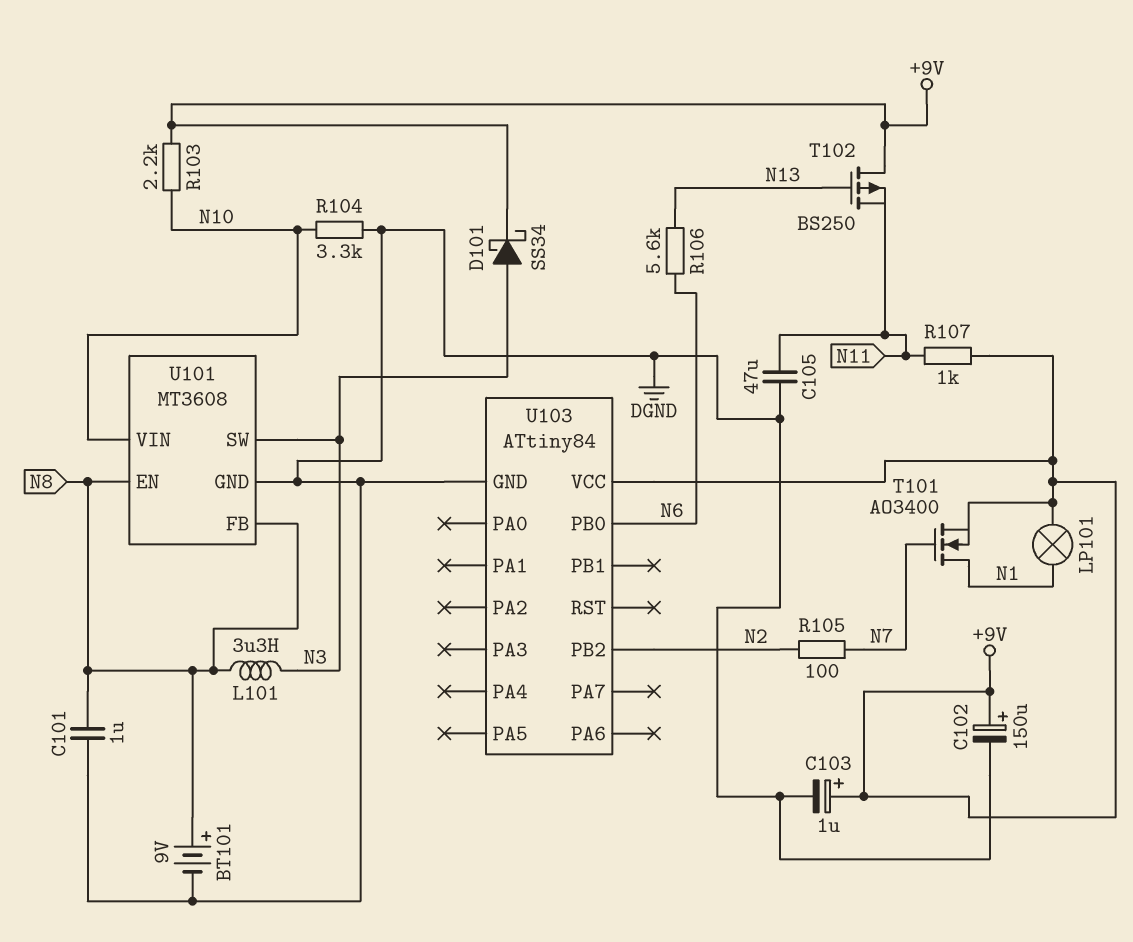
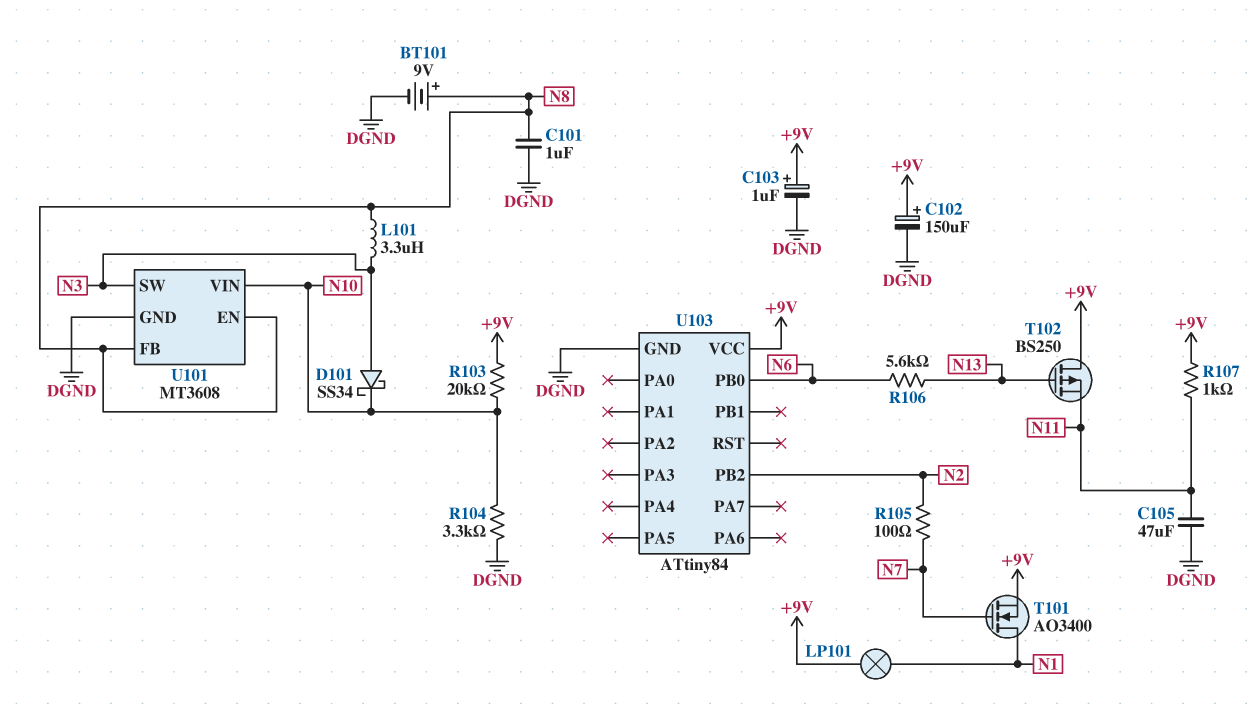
D101: schottky SS34 (A N3, K +9V) -> schottky SS34 (A N3, K N10)
R103: 2.2k (+9V, N10) -> 20k (+9V, N10)

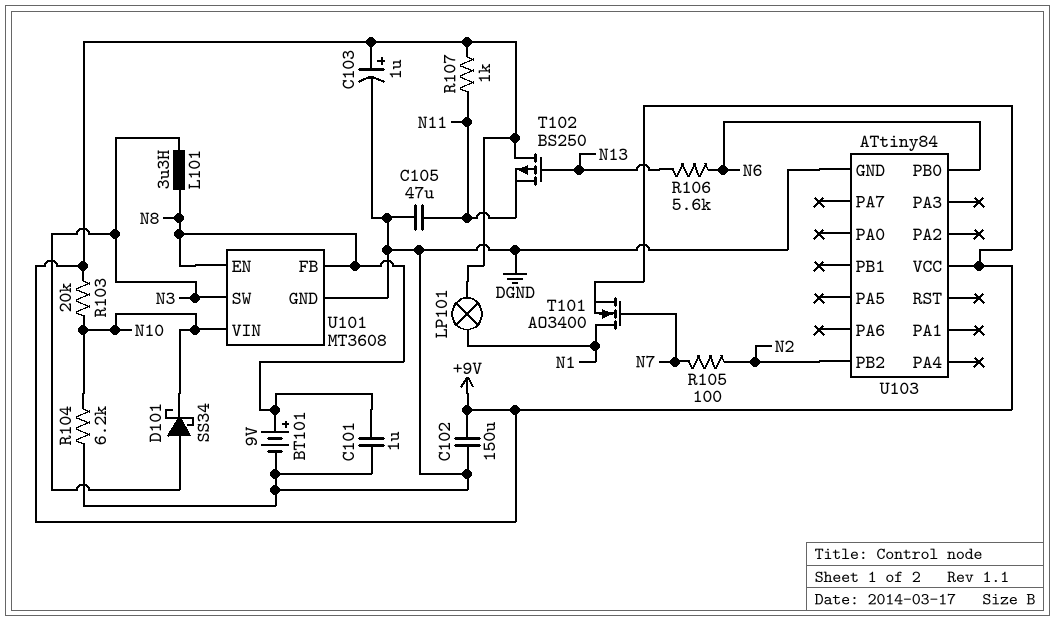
C102: 150uF (plus +9V, minus DGND) -> 150uF (+9V, DGND)
R104: 3.3k (DGND, N10) -> 6.2k (DGND, N10)

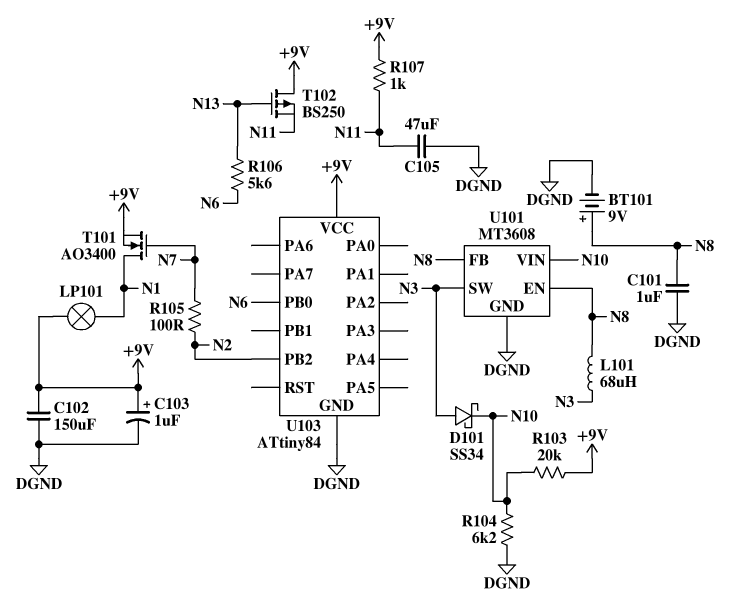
L101: 3.3uH (N3, N8) -> 68uH (N3, N8)

